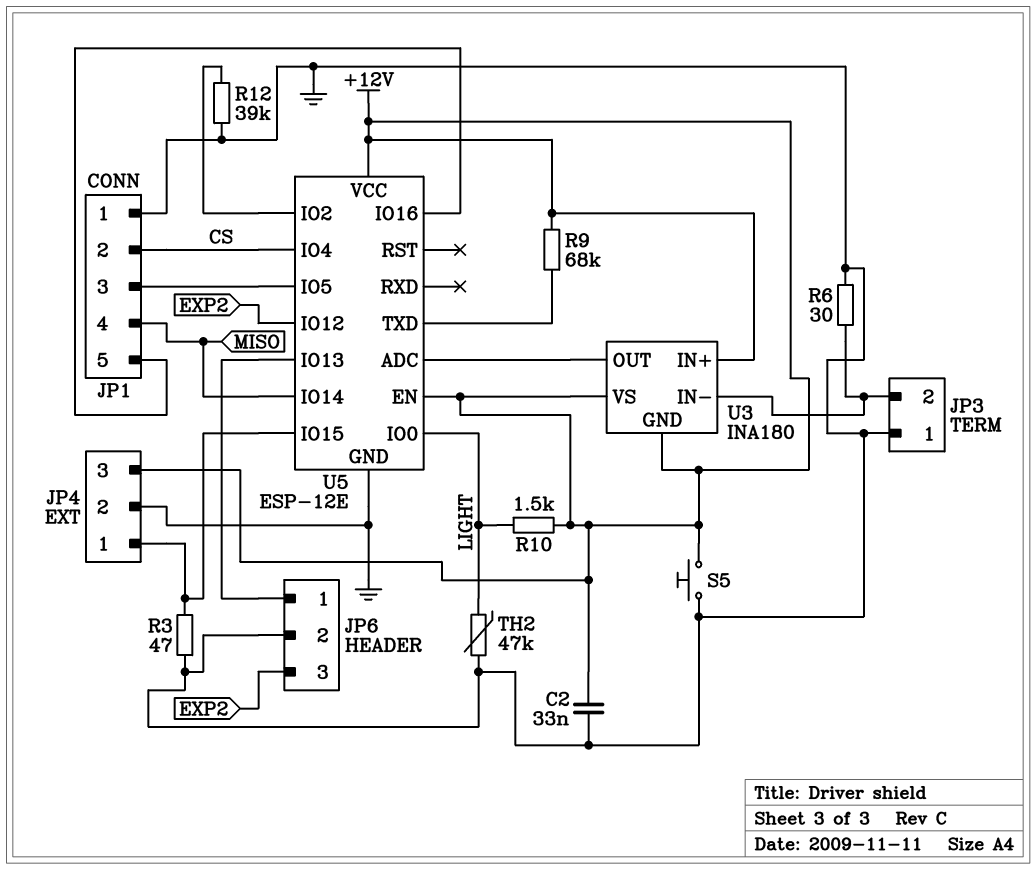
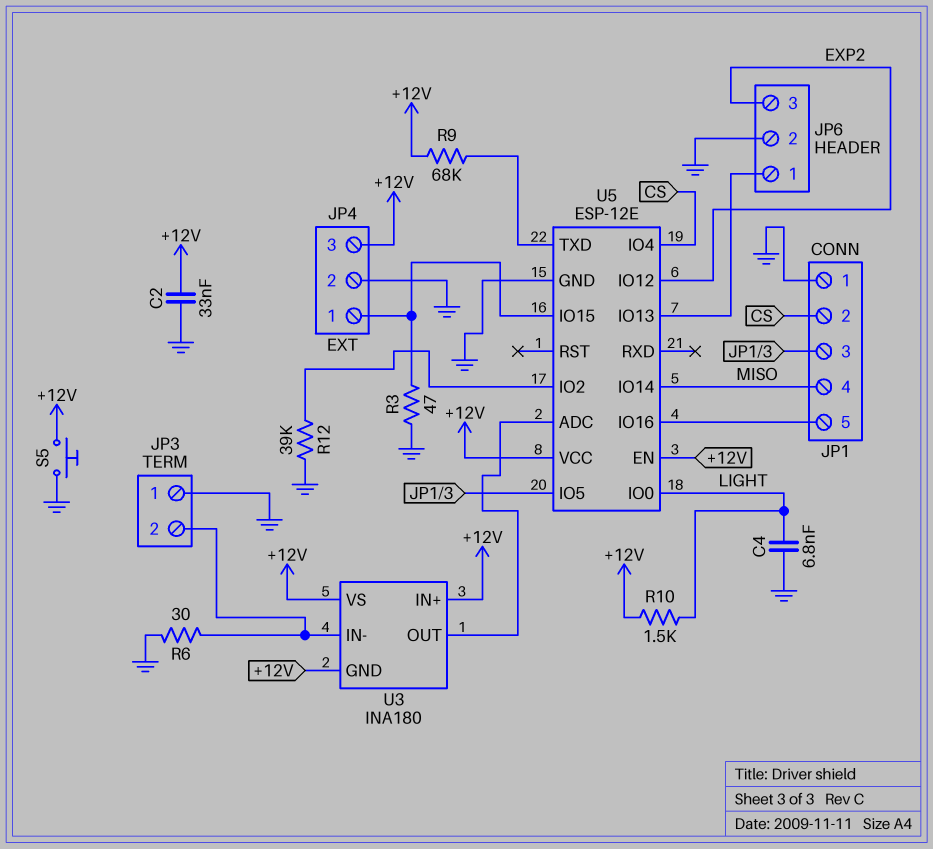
C4: none -> 6.8nF (GND, LIGHT)
TH2: 47k (GND, LIGHT) -> none

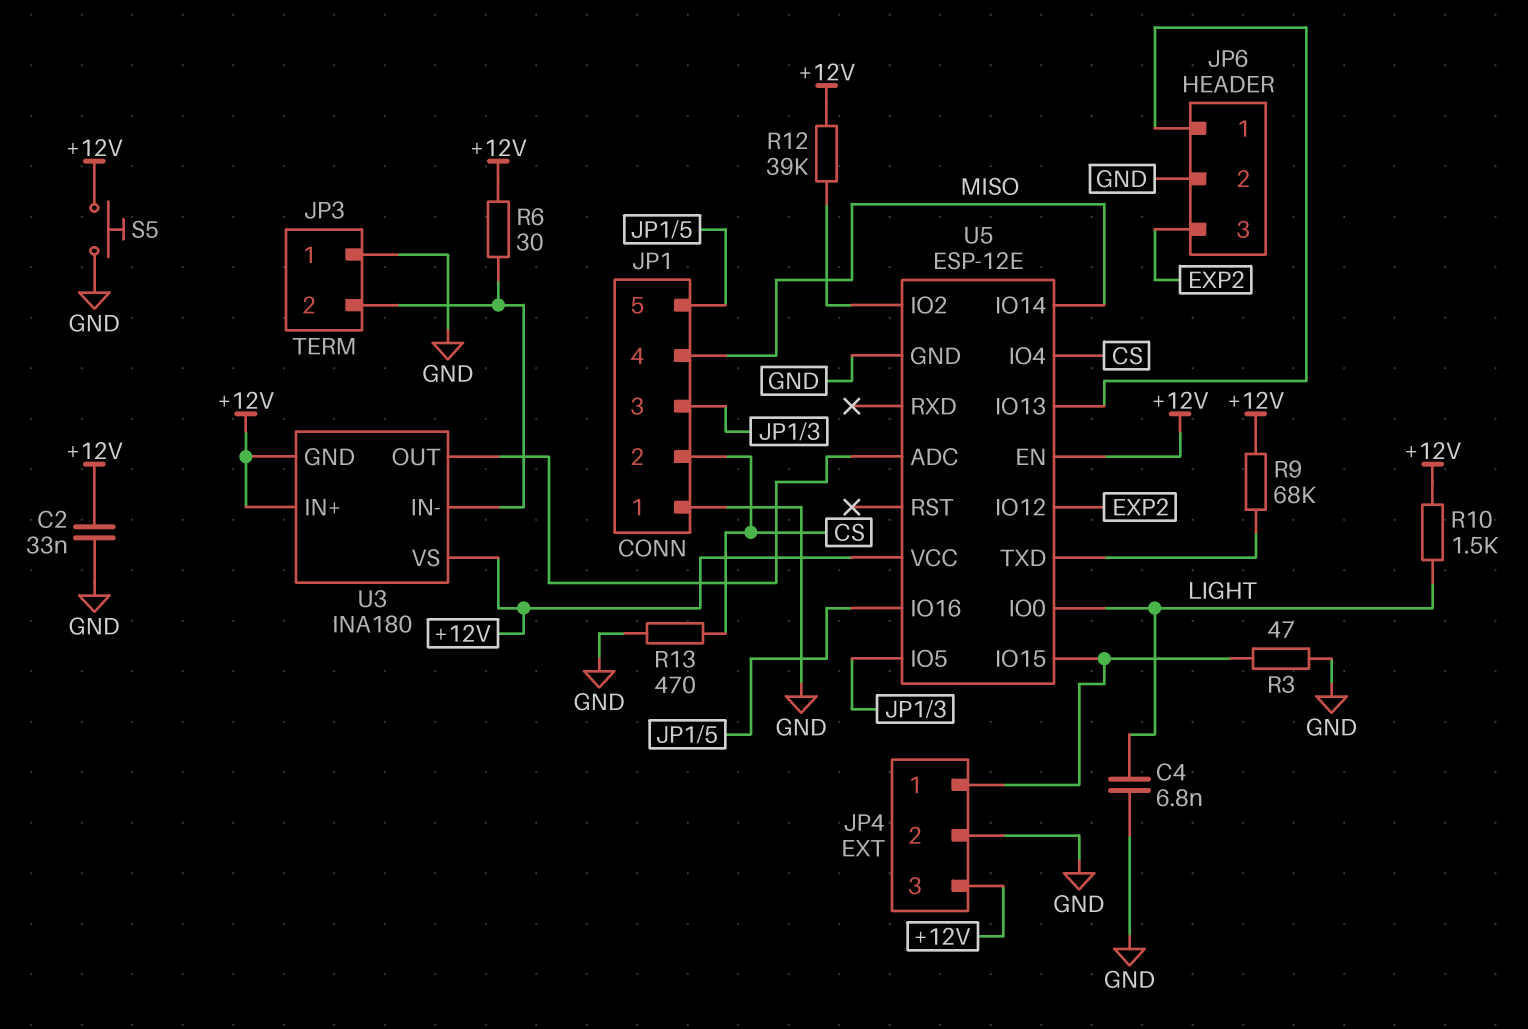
R6: 30 (GND, JP3/2) -> 30 (+12V, JP3/2)
R12: 39k (GND, U5/IO2) -> 39k (+12V, U5/IO2)
R13: none -> 470 (CS, GND)

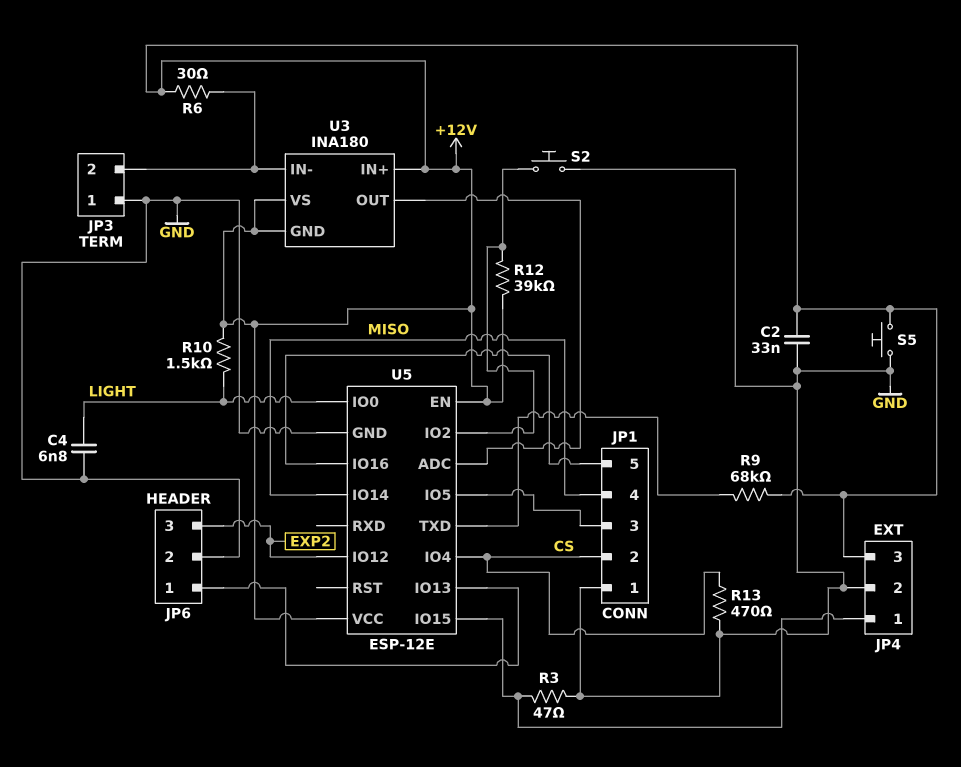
S2: none -> button (GND, U5/IO2)

